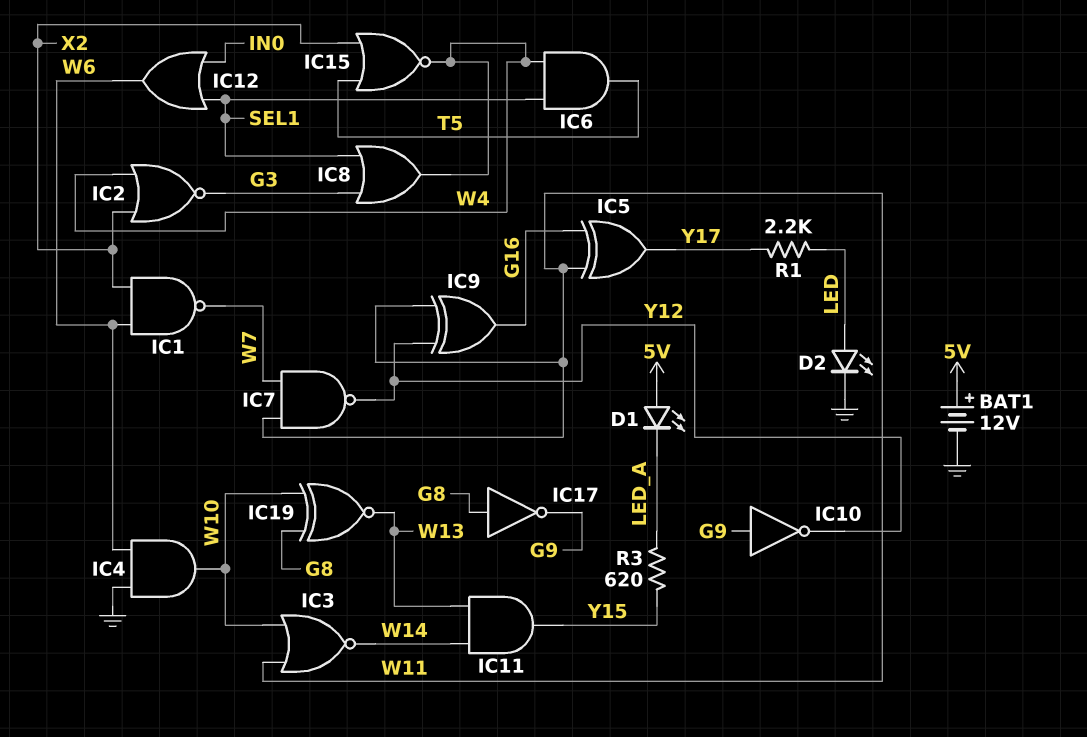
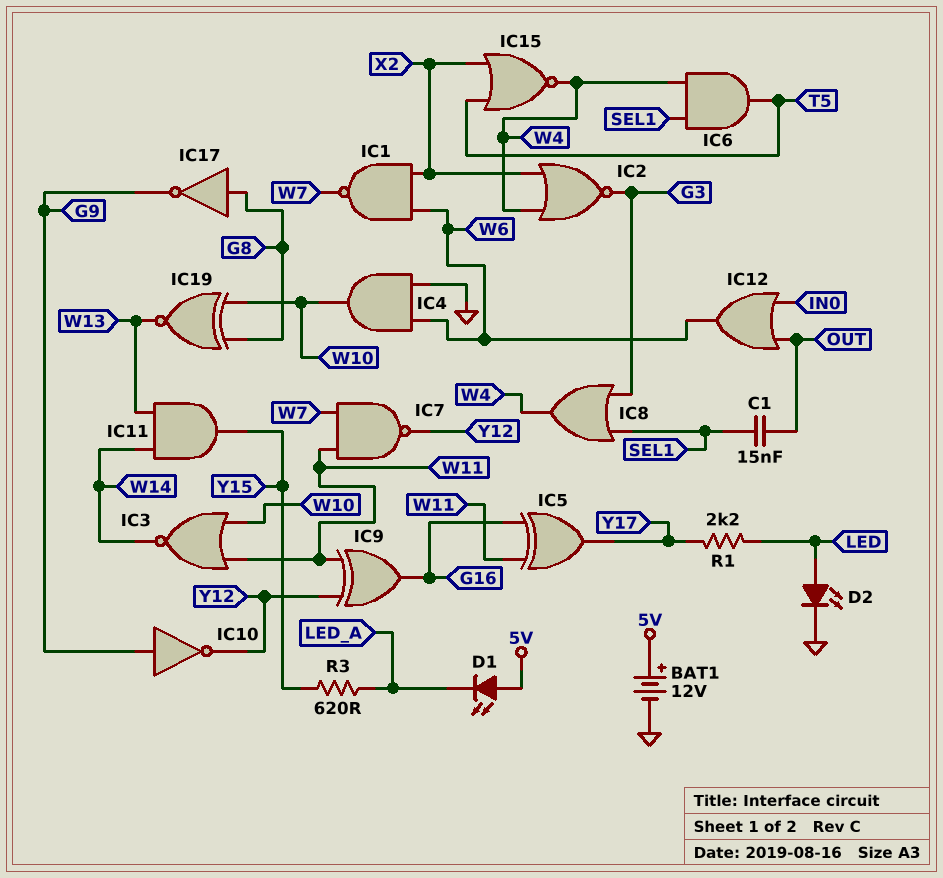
C1: none -> 15nF (OUT, SEL1)
IC12: OR (in IN0, in SEL1, out W6) -> OR (in IN0, in OUT, out W6)

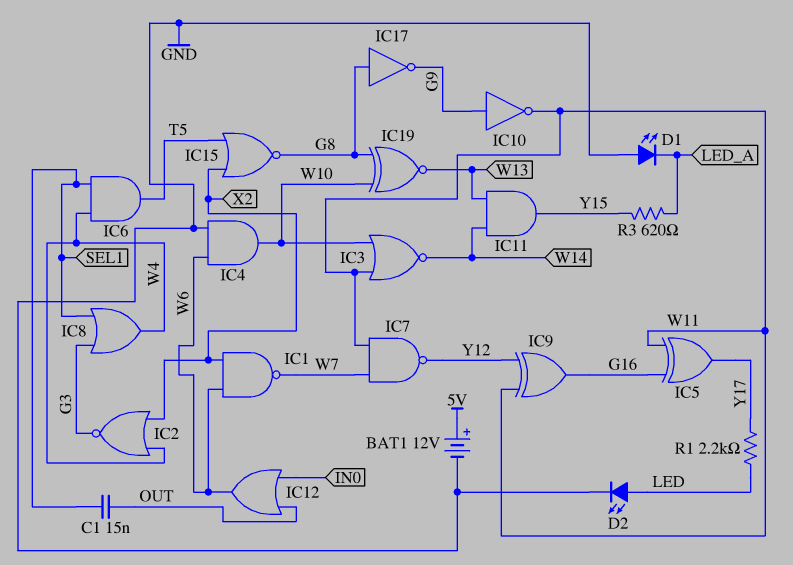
D1: LED (A 5V, K LED_A) -> LED (A GND, K LED_A)
IC10: NOT (in G9, out Y12) -> NOT (in G9, out W11)
IC15: NOR (in T5, in X2, out W4) -> NOR (in T5, in X2, out G8)

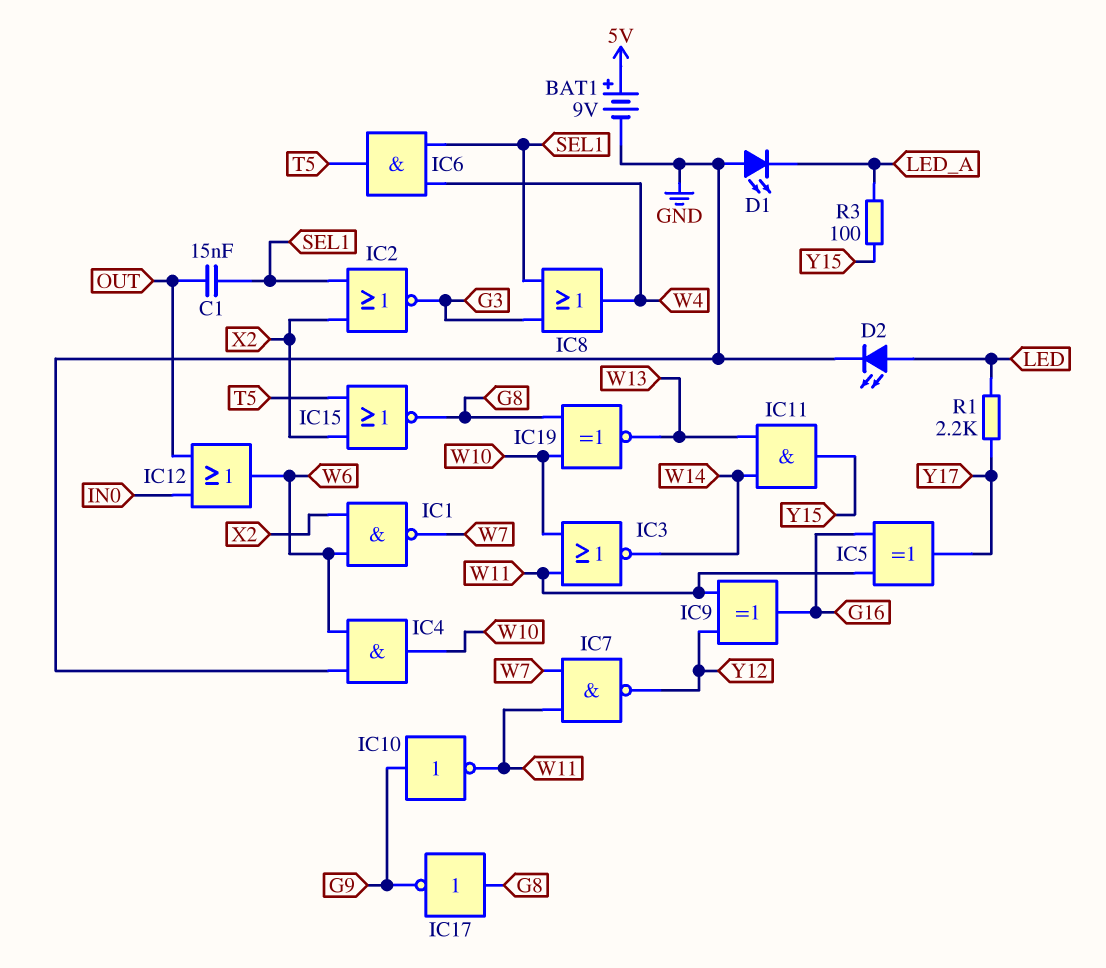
BAT1: 12V (plus 5V, minus GND) -> 9V (plus 5V, minus GND)
IC2: NOR (in W4, in X2, out G3) -> NOR (in SEL1, in X2, out G3)
R3: 620 (LED_A, Y15) -> 100 (LED_A, Y15)

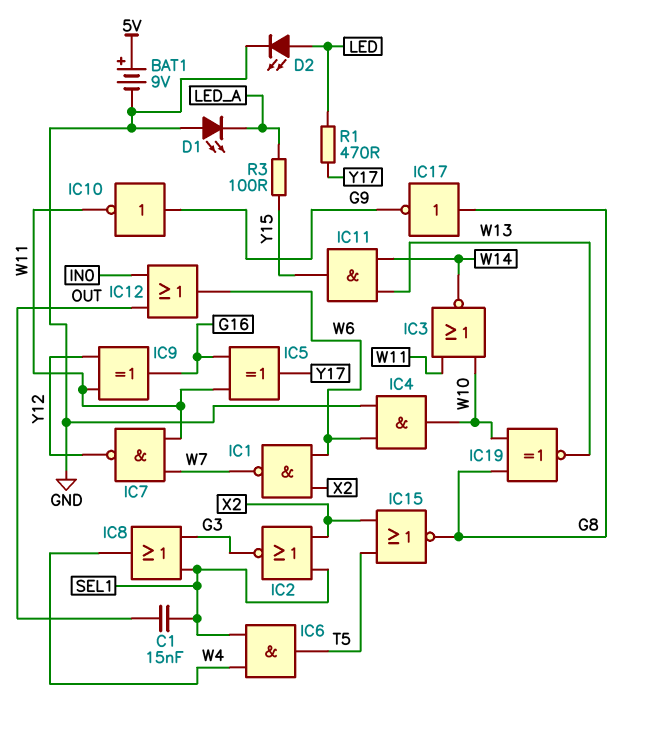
R1: 2.2k (LED, Y17) -> 470 (LED, Y17)

